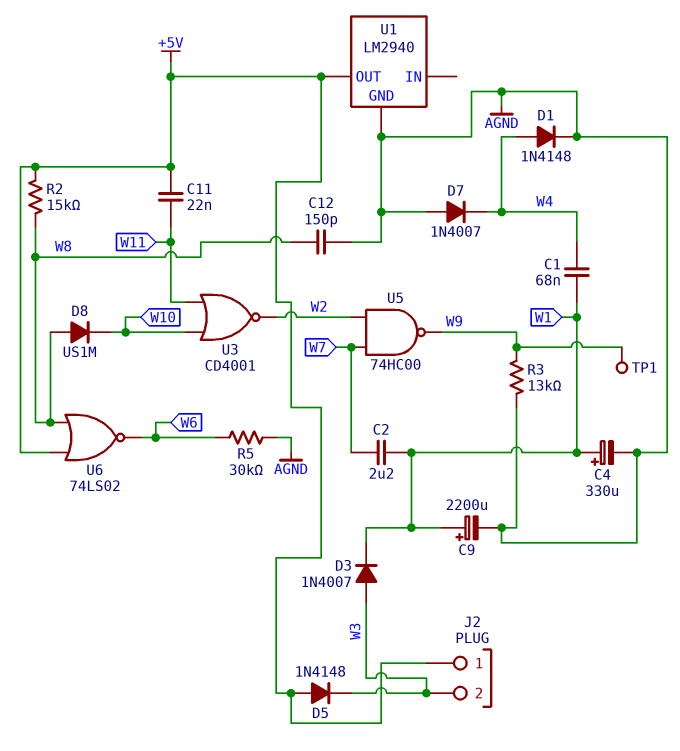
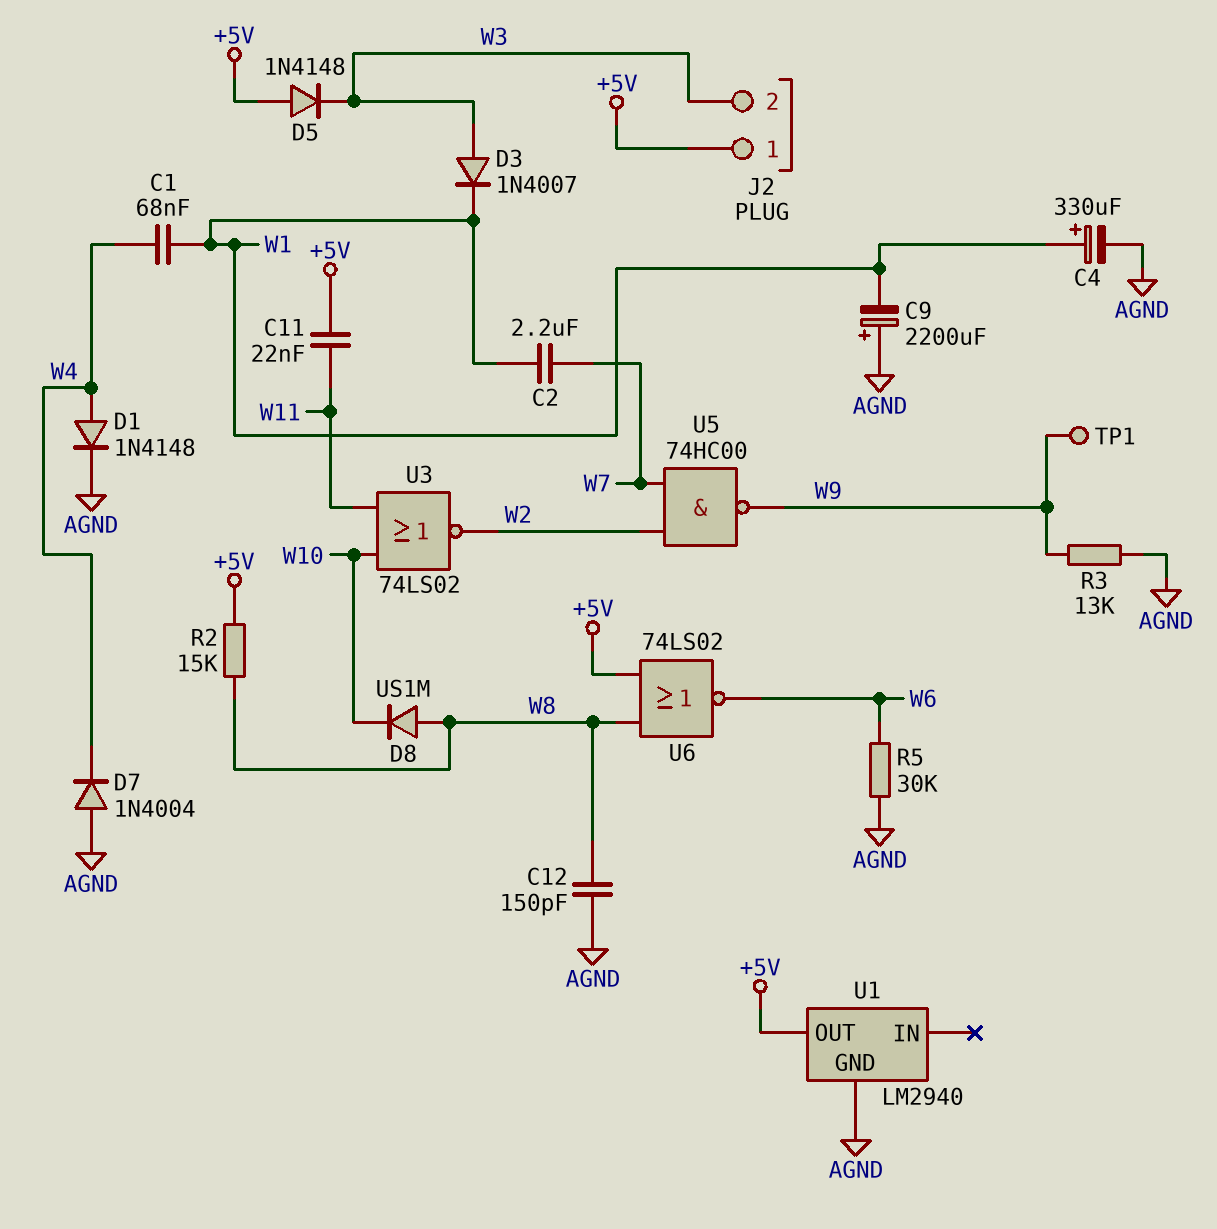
C9: 2200uF (plus W1, minus AGND) -> 2200uF (plus AGND, minus W1)
D7: diode 1N4007 (A AGND, K W4) -> diode 1N4004 (A AGND, K W4)
U3: NOR CD4001 (in W10, in W11, out W2) -> NOR 74LS02 (in W10, in W11, out W2)

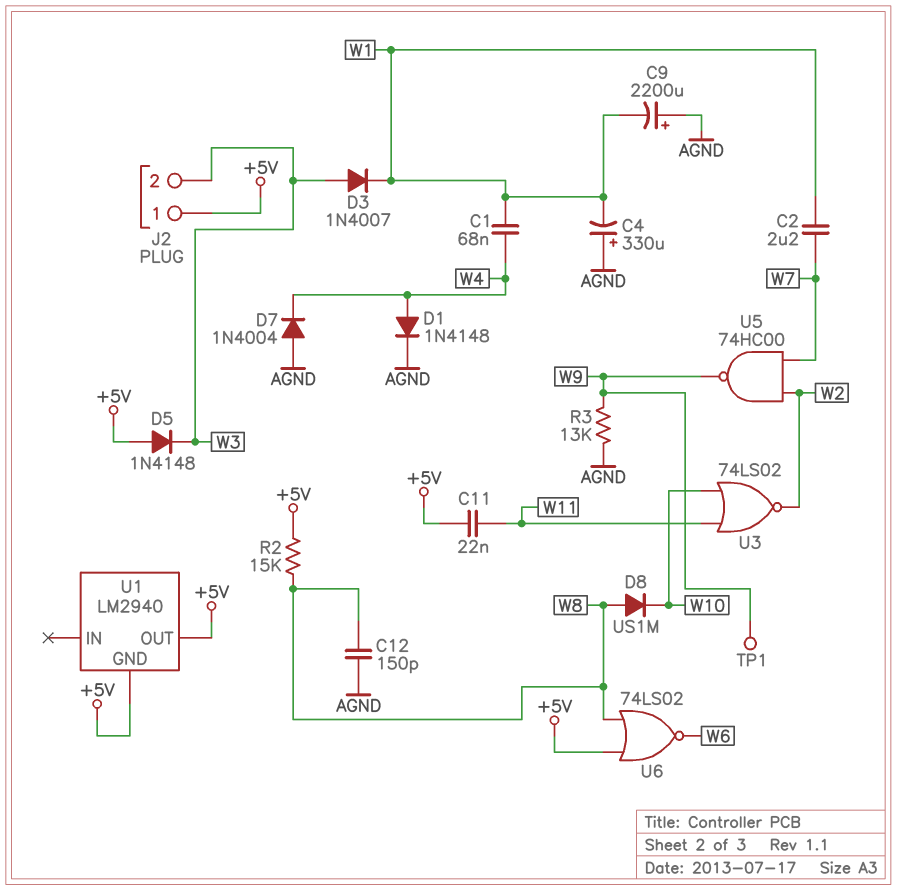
C4: 330uF (plus W1, minus AGND) -> 330uF (plus AGND, minus W1)
R5: 30k (AGND, W6) -> none
U1 pin GND: AGND -> +5V

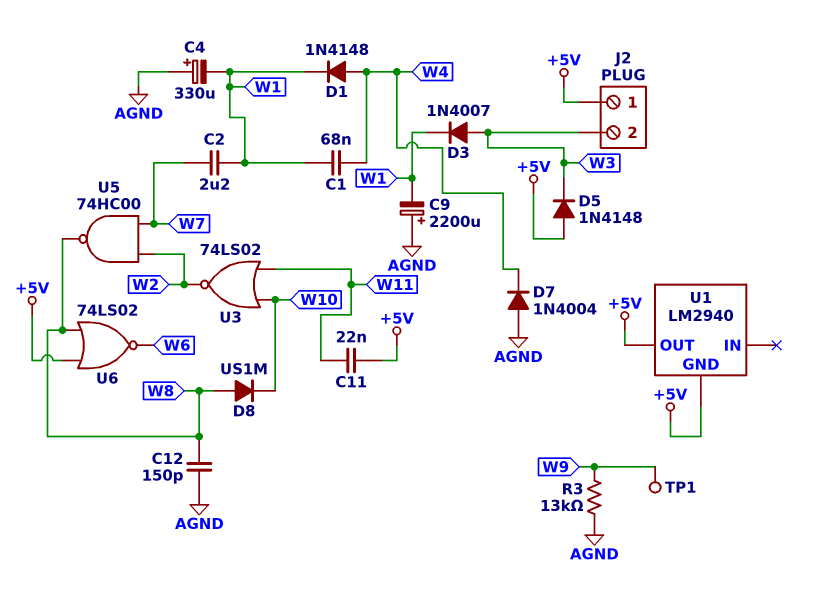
D1: diode 1N4148 (A W4, K AGND) -> diode 1N4148 (A W4, K W1)
R2: 15k (+5V, W8) -> none
U5: NAND 74HC00 (in W2, in W7, out W9) -> NAND 74HC00 (in W2, in W7, out W8)

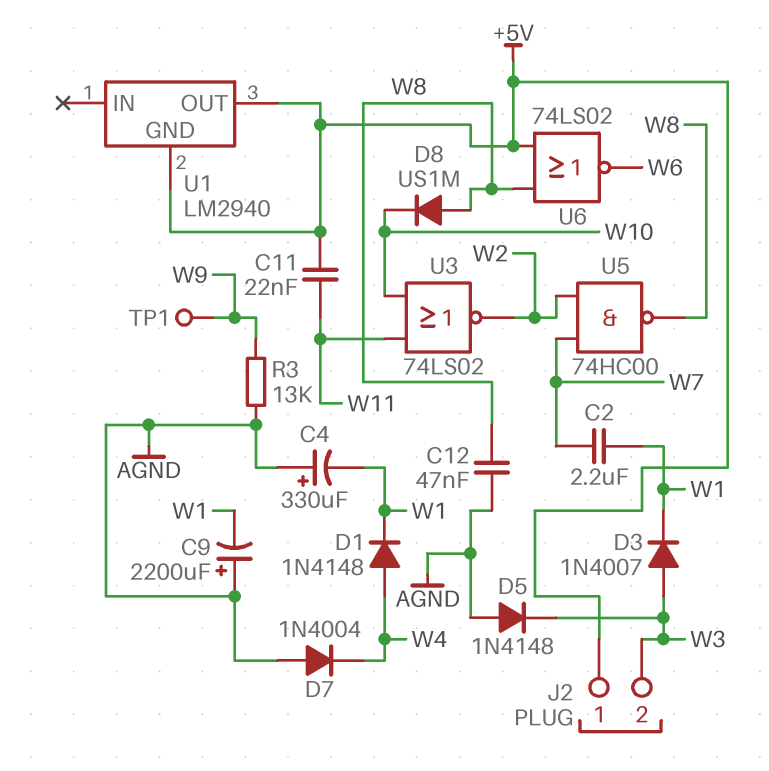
C1: 68nF (W1, W4) -> none
C12: 150pF (AGND, W8) -> 47nF (AGND, W8)
D5: diode 1N4148 (A +5V, K W3) -> diode 1N4148 (A AGND, K W3)

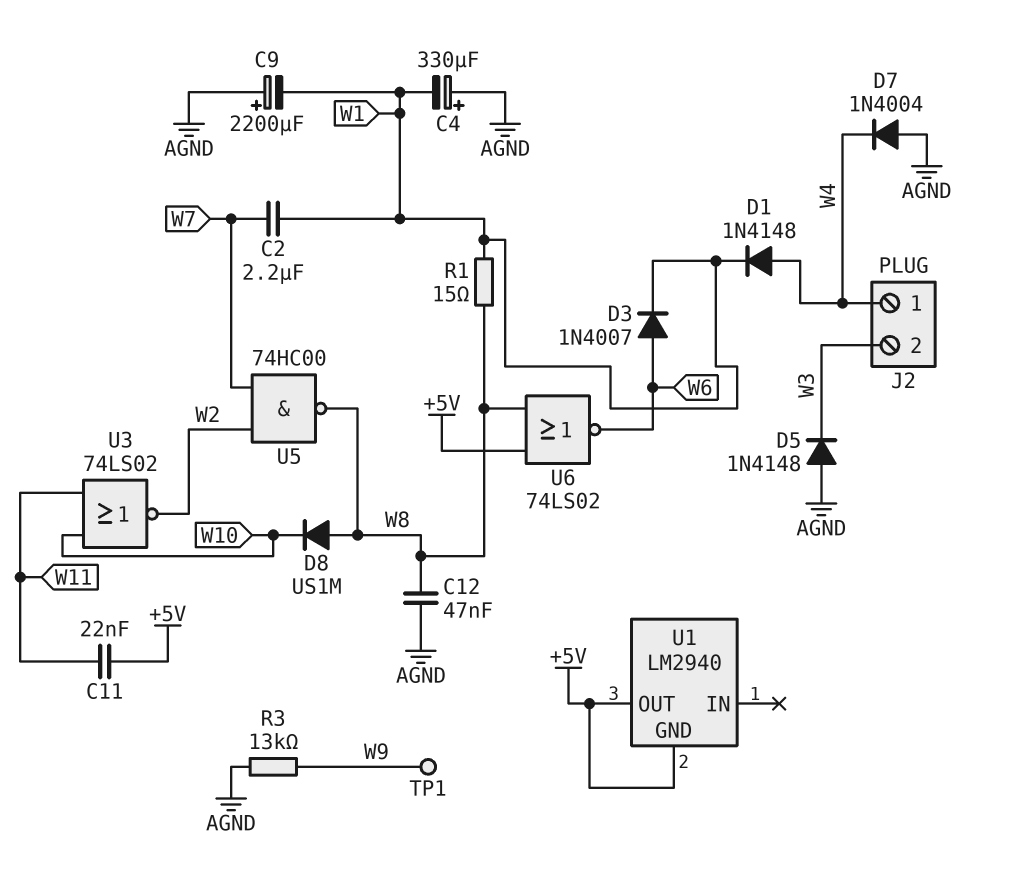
D3: diode 1N4007 (A W3, K W1) -> diode 1N4007 (A W6, K W1)
J2 pin 1: +5V -> W4
R1: none -> 15 (W1, W8)

